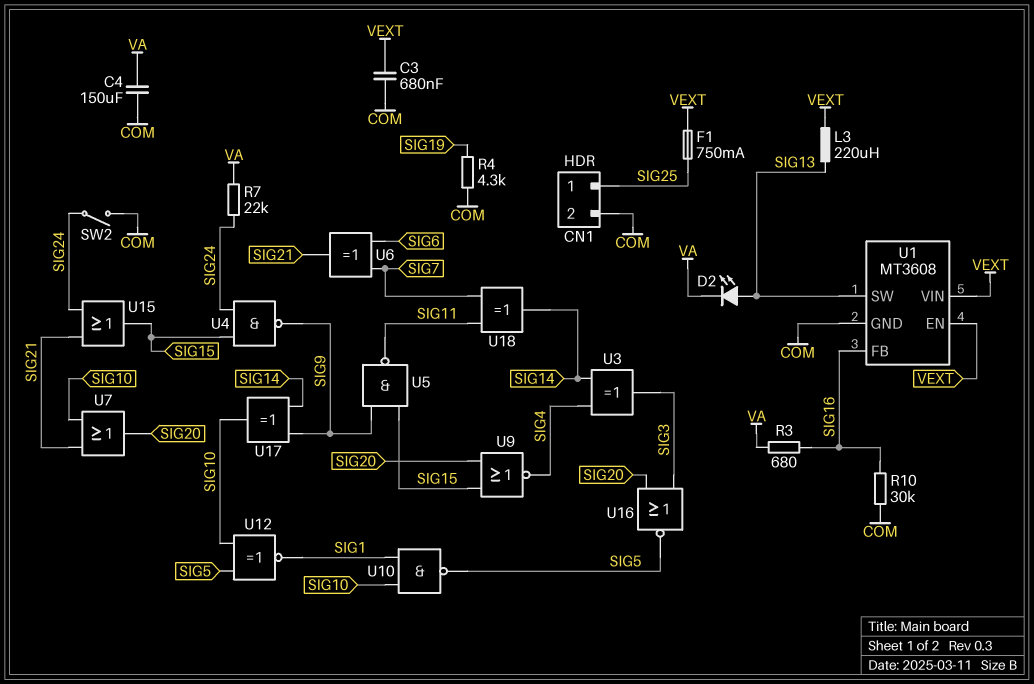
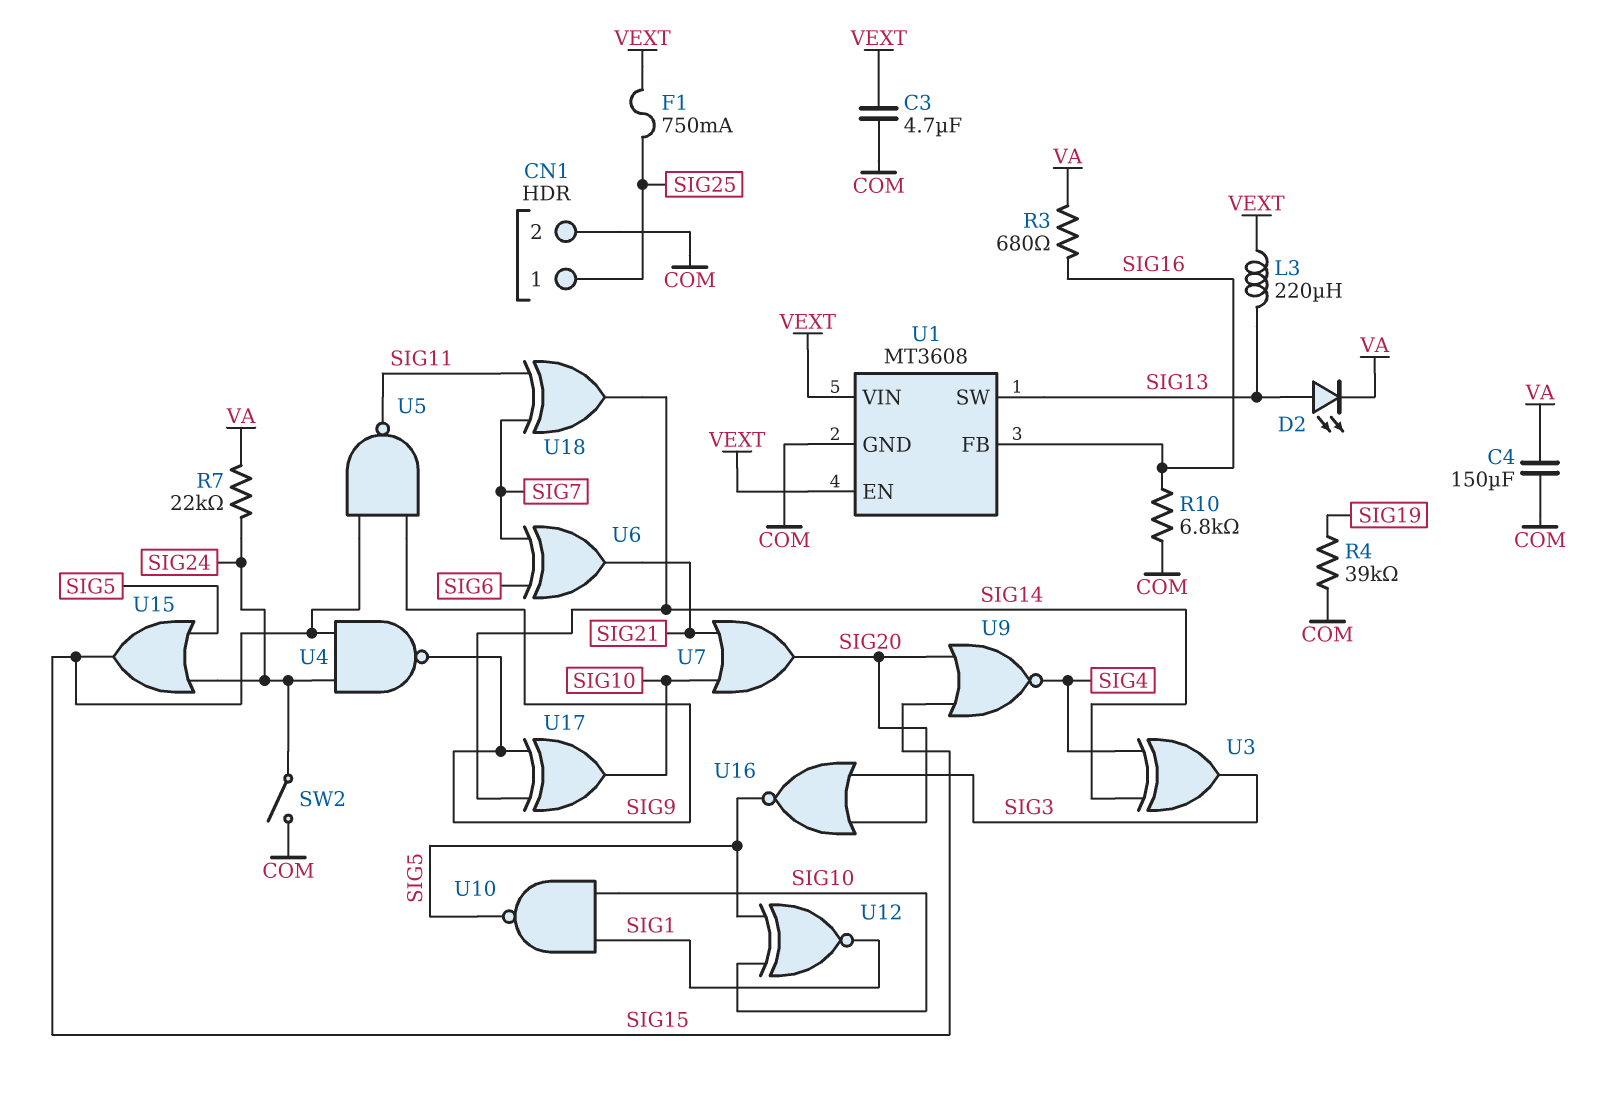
C3: 680nF (COM, VEXT) -> 4.7uF (COM, VEXT)
R4: 4.3k (COM, SIG19) -> 39k (COM, SIG19)
R10: 30k (COM, SIG16) -> 6.8k (COM, SIG16)
U15: OR (in SIG21, in SIG24, out SIG15) -> OR (in SIG5, in SIG24, out SIG15)

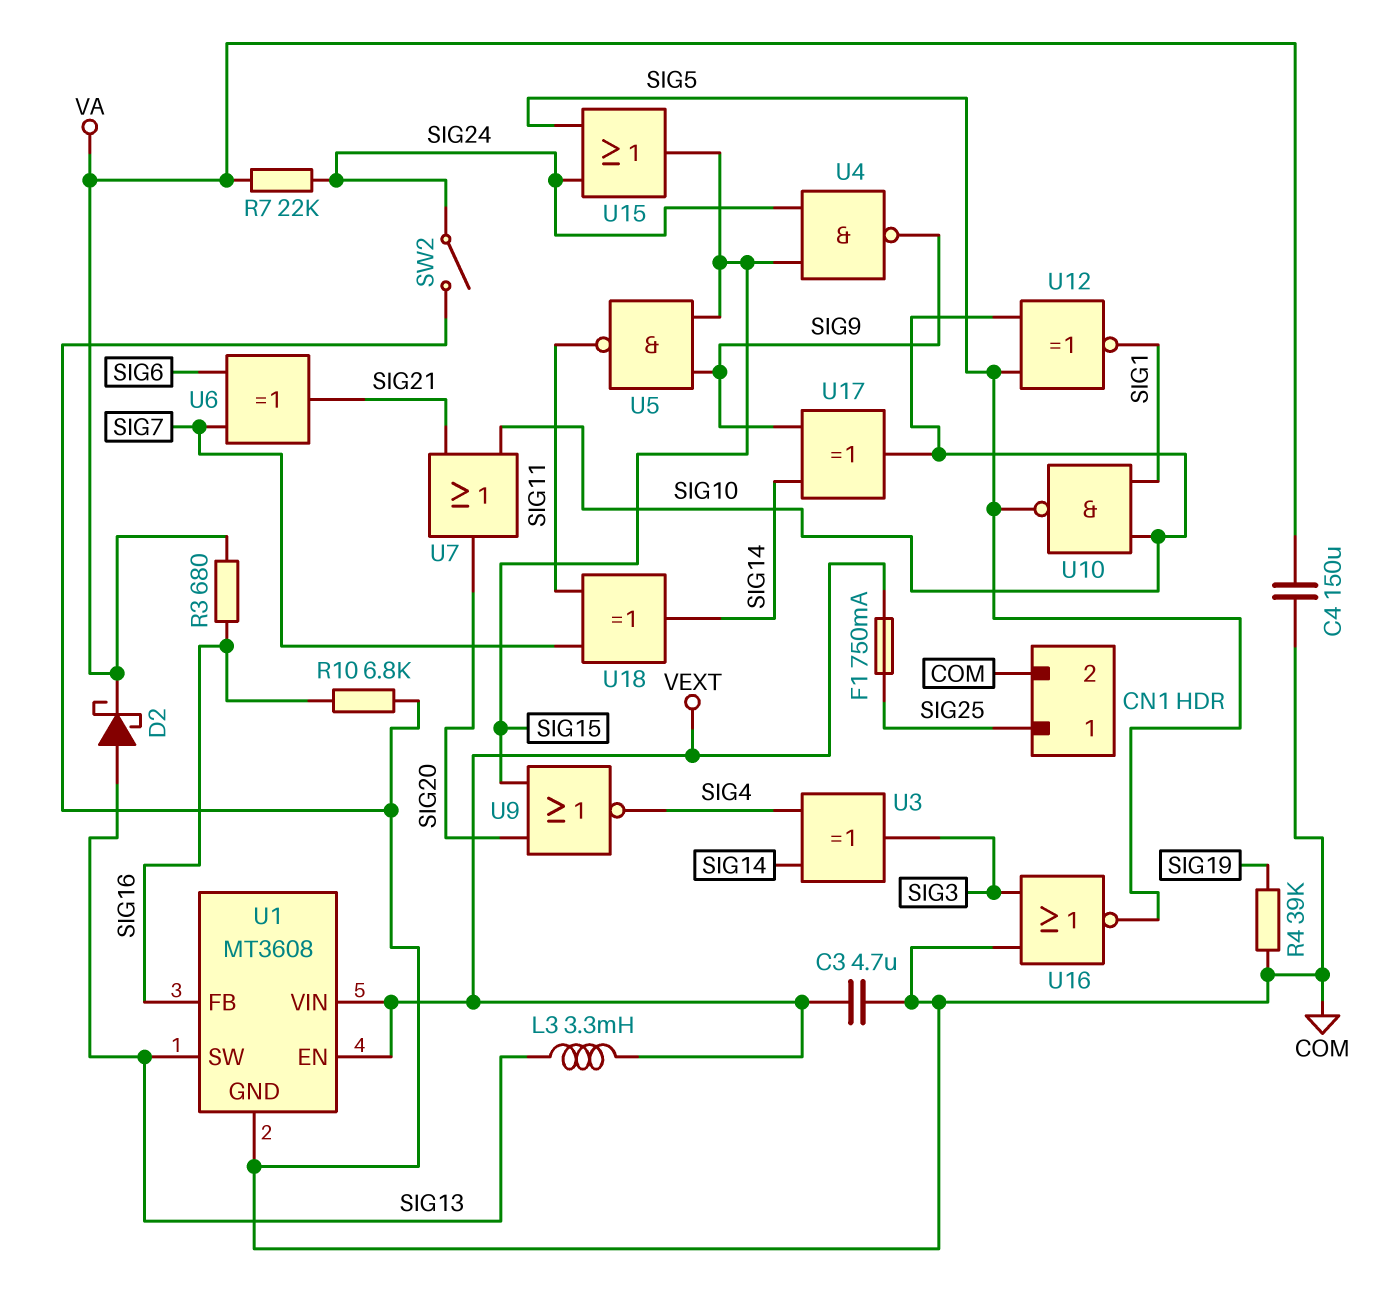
D2: LED (A SIG13, K VA) -> schottky (A SIG13, K VA)
L3: 220uH (SIG13, VEXT) -> 3.3mH (SIG13, VEXT)
U16: NOR (in SIG3, in SIG20, out SIG5) -> NOR (in COM, in SIG3, out SIG5)

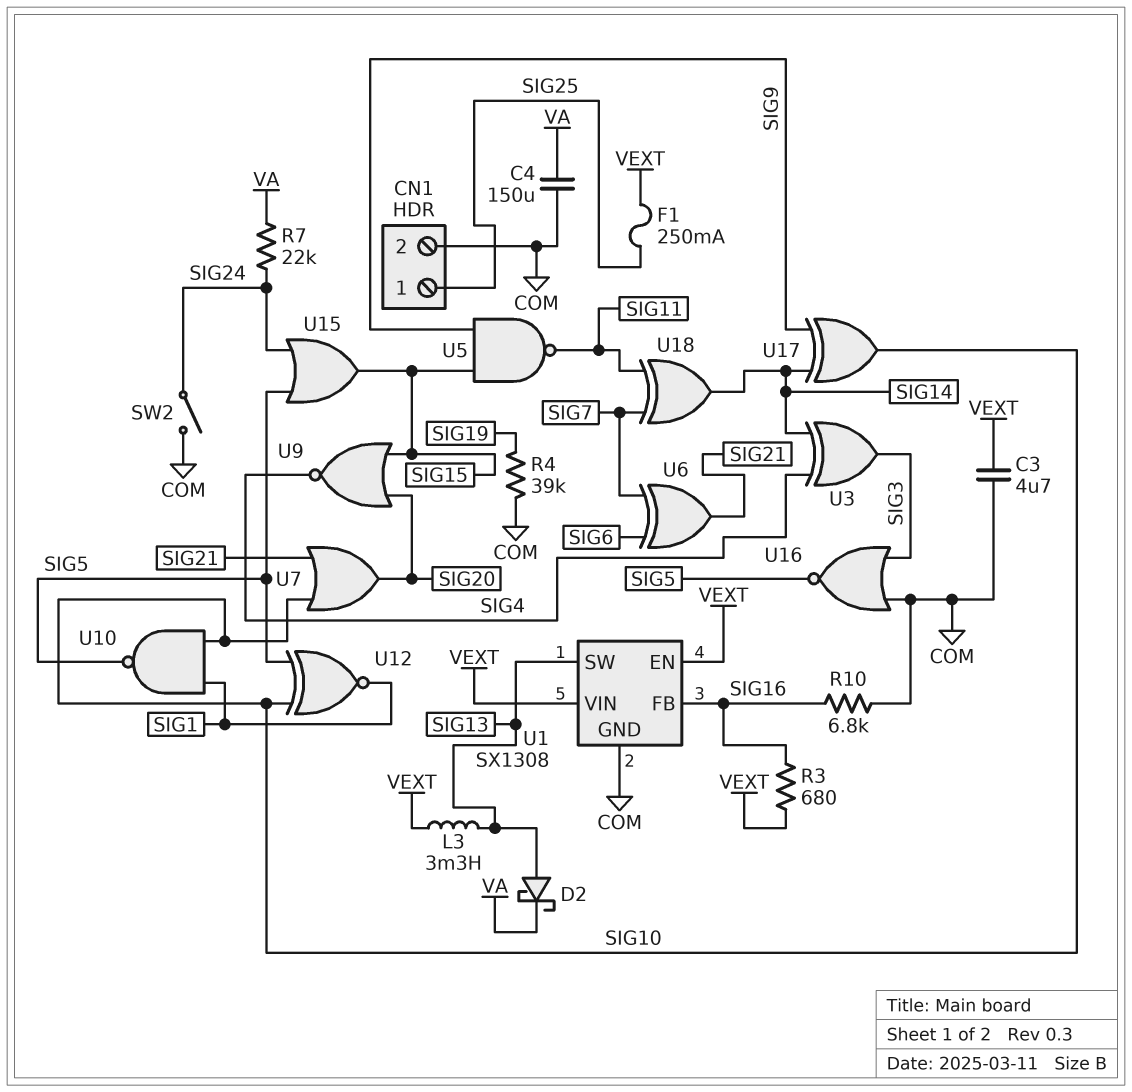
F1: 750mA (SIG25, VEXT) -> 250mA (SIG25, VEXT)
R3: 680 (SIG16, VA) -> 680 (SIG16, VEXT)
U1: MT3608 -> SX1308
U4: NAND (in SIG15, in SIG24, out SIG9) -> none

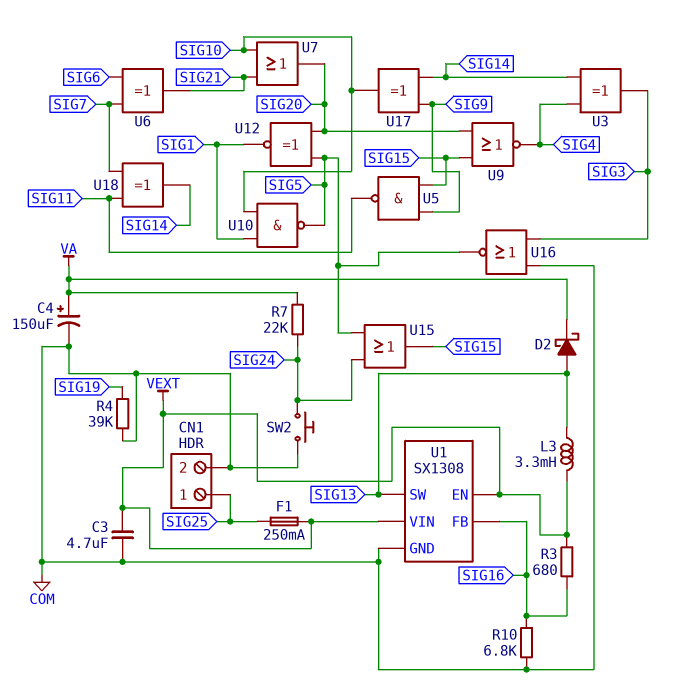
C4: 150uF (COM, VA) -> 150uF (plus VA, minus COM)
SW2: switch (COM, SIG24) -> button (COM, SIG24)
U12: XNOR (in SIG5, in SIG10, out SIG1) -> XNOR (in SIG5, in SIG20, out SIG1)

